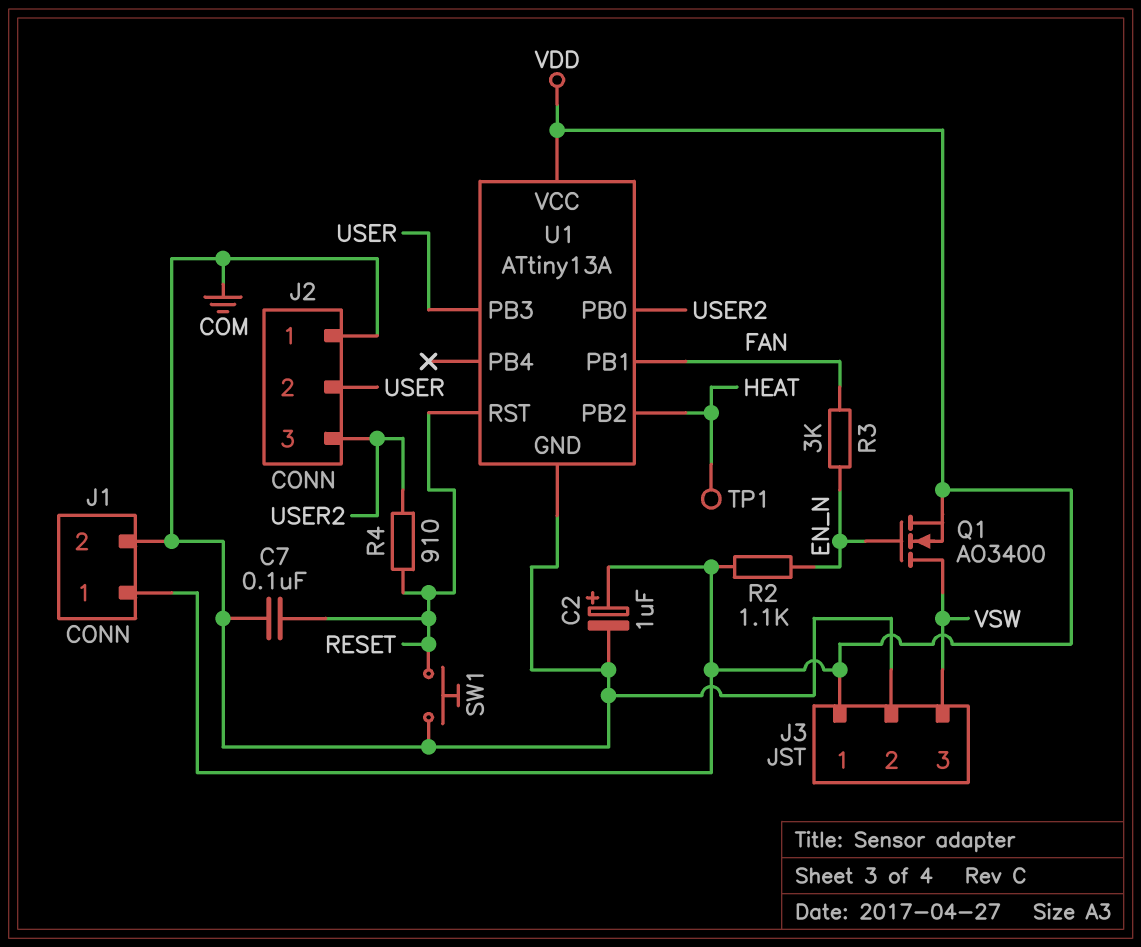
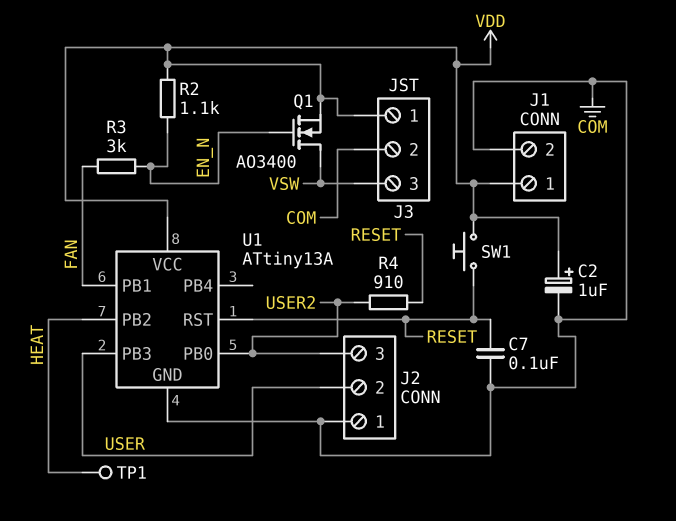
SW1: button (COM, RESET) -> button (RESET, VDD)

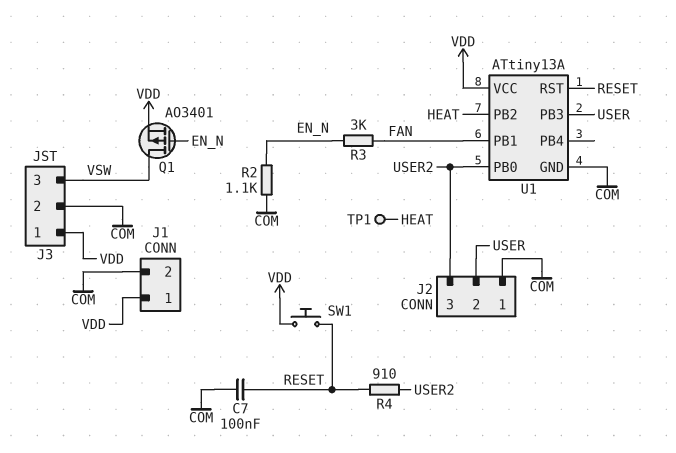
C2: 1uF (plus VDD, minus COM) -> none
Q1: NMOS AO3400 (G EN_N, D VSW, S VDD) -> PMOS AO3401 (G EN_N, D VSW, S VDD)
R2: 1.1k (EN_N, VDD) -> 1.1k (COM, EN_N)

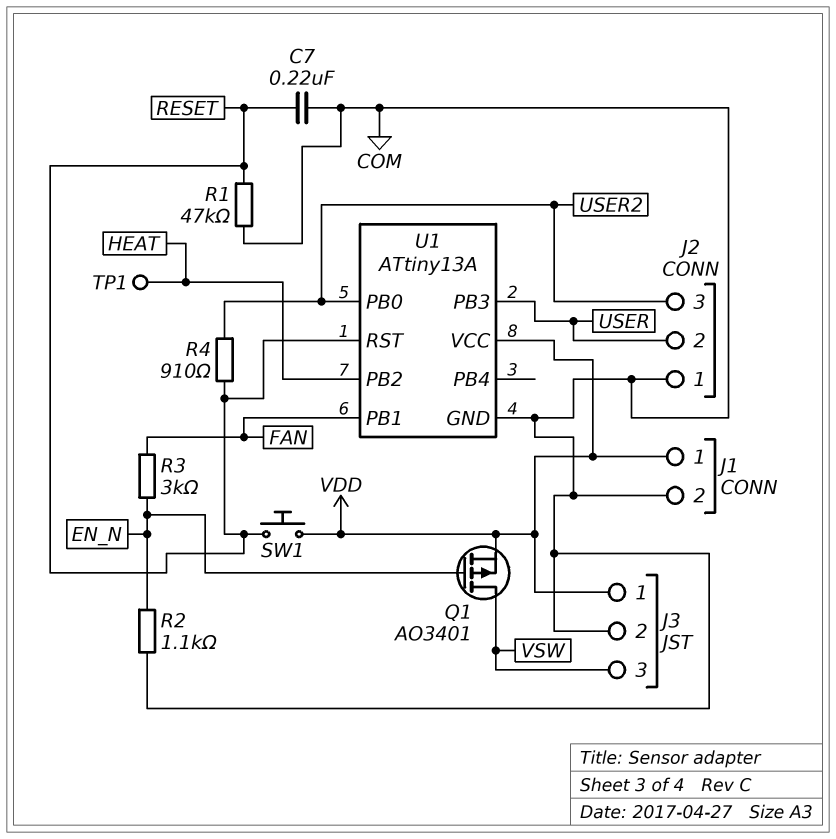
C7: 100nF (COM, RESET) -> 220nF (COM, RESET)
R1: none -> 47k (COM, RESET)

